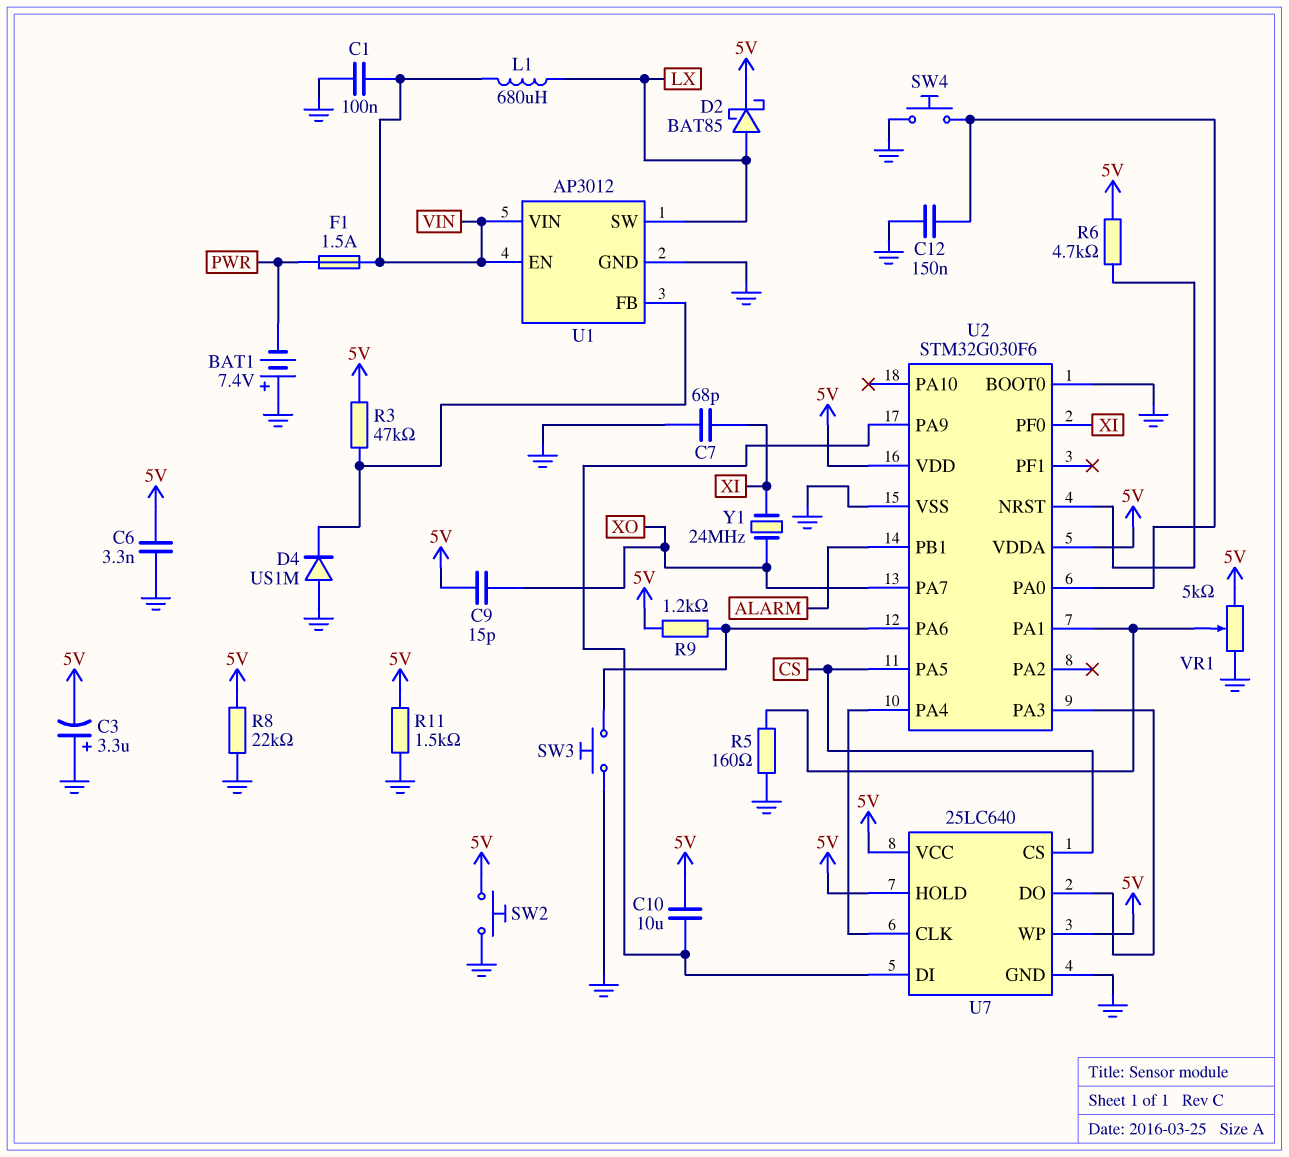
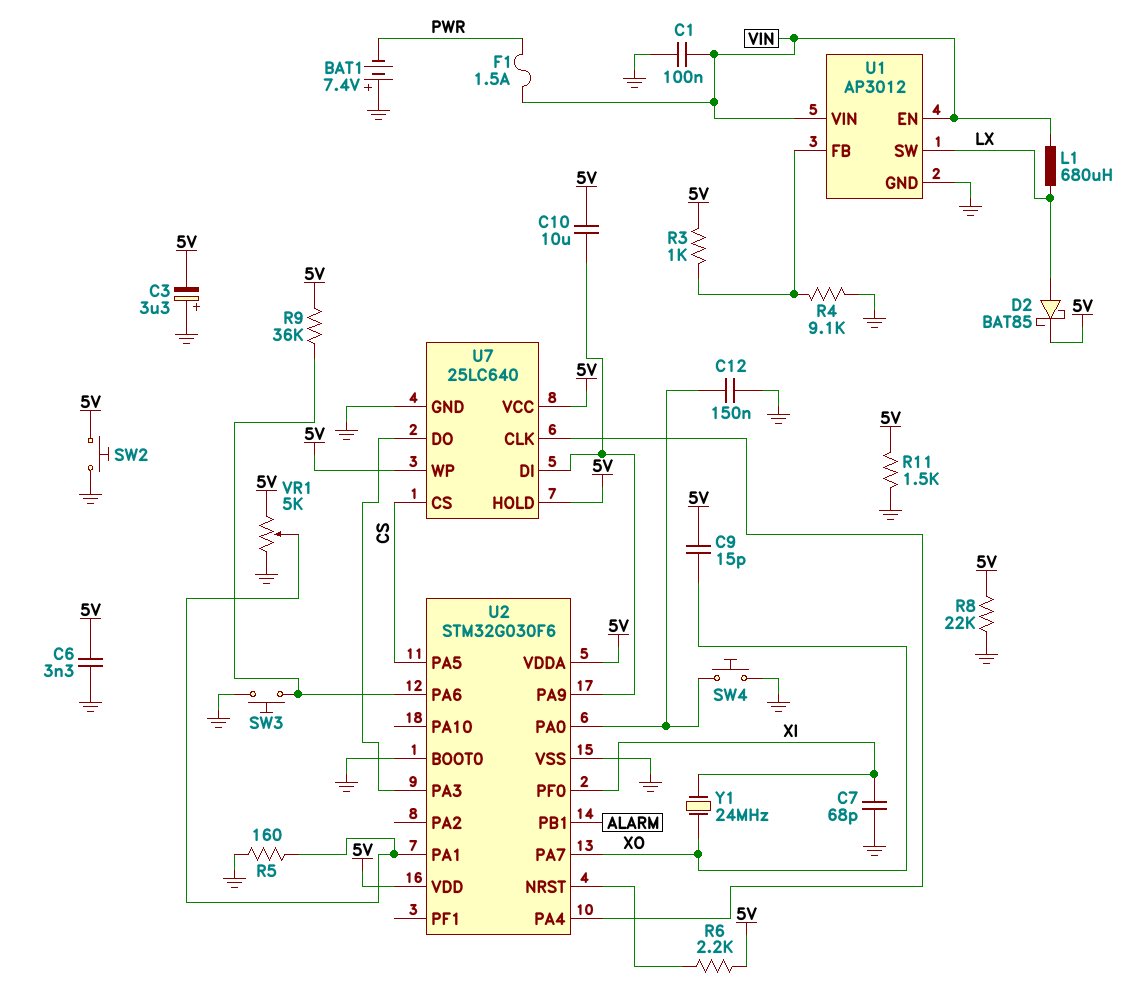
D4: diode US1M (A GND, K U1/FB) -> none
R3: 47k (5V, U1/FB) -> 1k (5V, U1/FB)
R4: none -> 9.1k (GND, U1/FB)
R6: 4.7k (5V, U2/NRST) -> 2.2k (5V, U2/NRST)
R9: 1.2k (5V, U2/PA6) -> 36k (5V, U2/PA6)

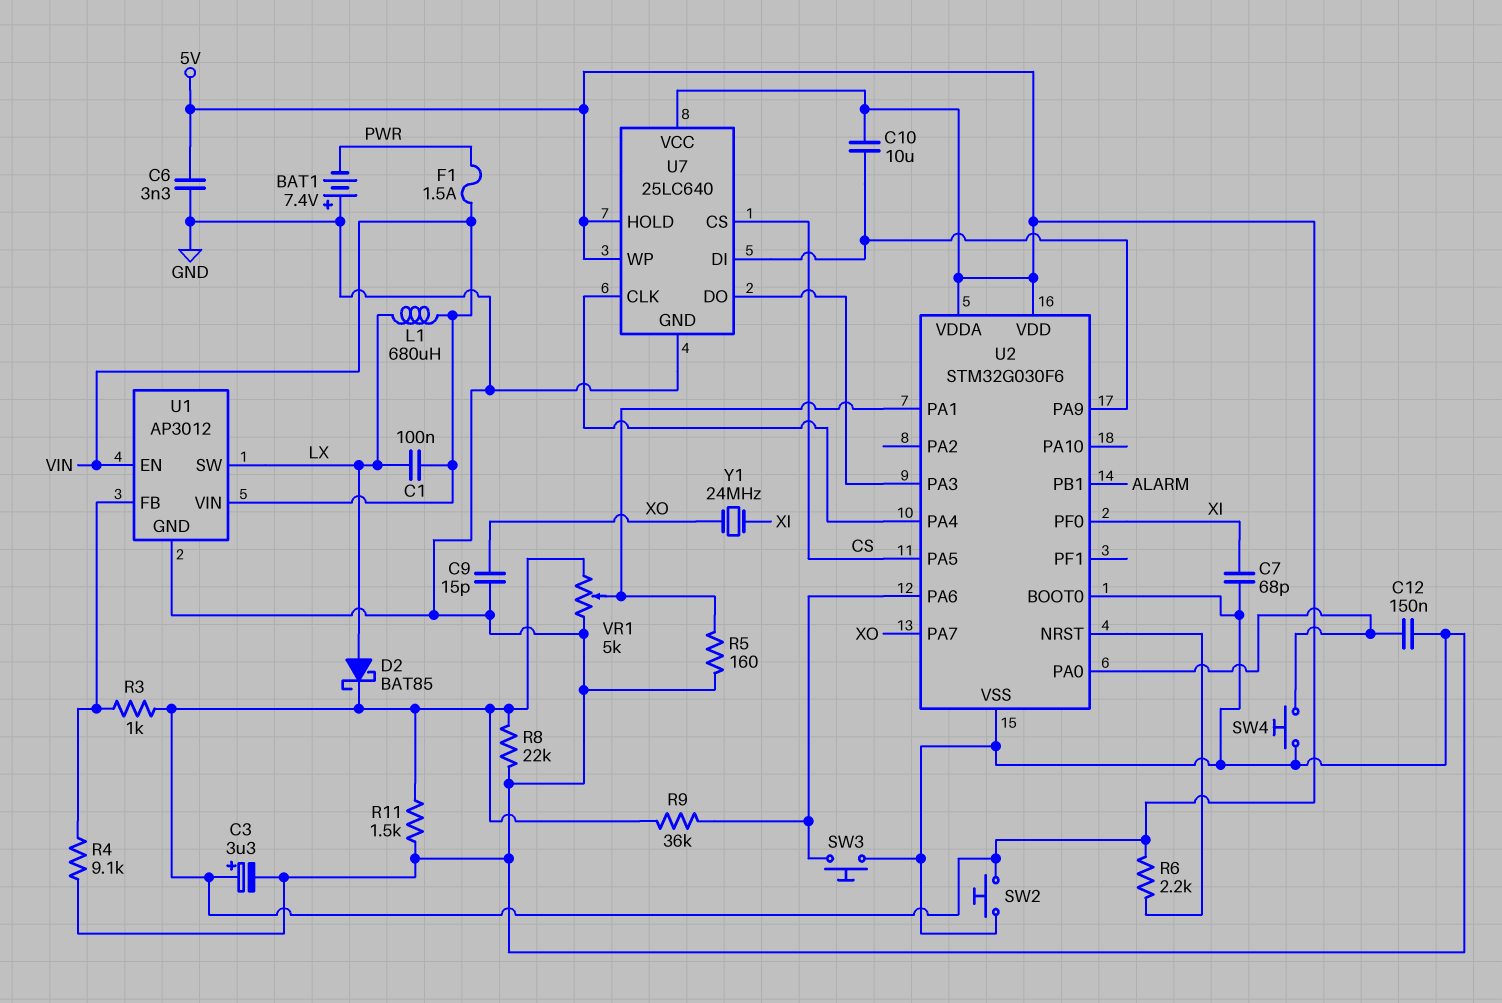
C1: 100nF (GND, VIN) -> 100nF (LX, VIN)
C3: 3.3uF (plus GND, minus 5V) -> 3.3uF (plus 5V, minus GND)
C9: 15pF (5V, XO) -> 15pF (GND, XO)

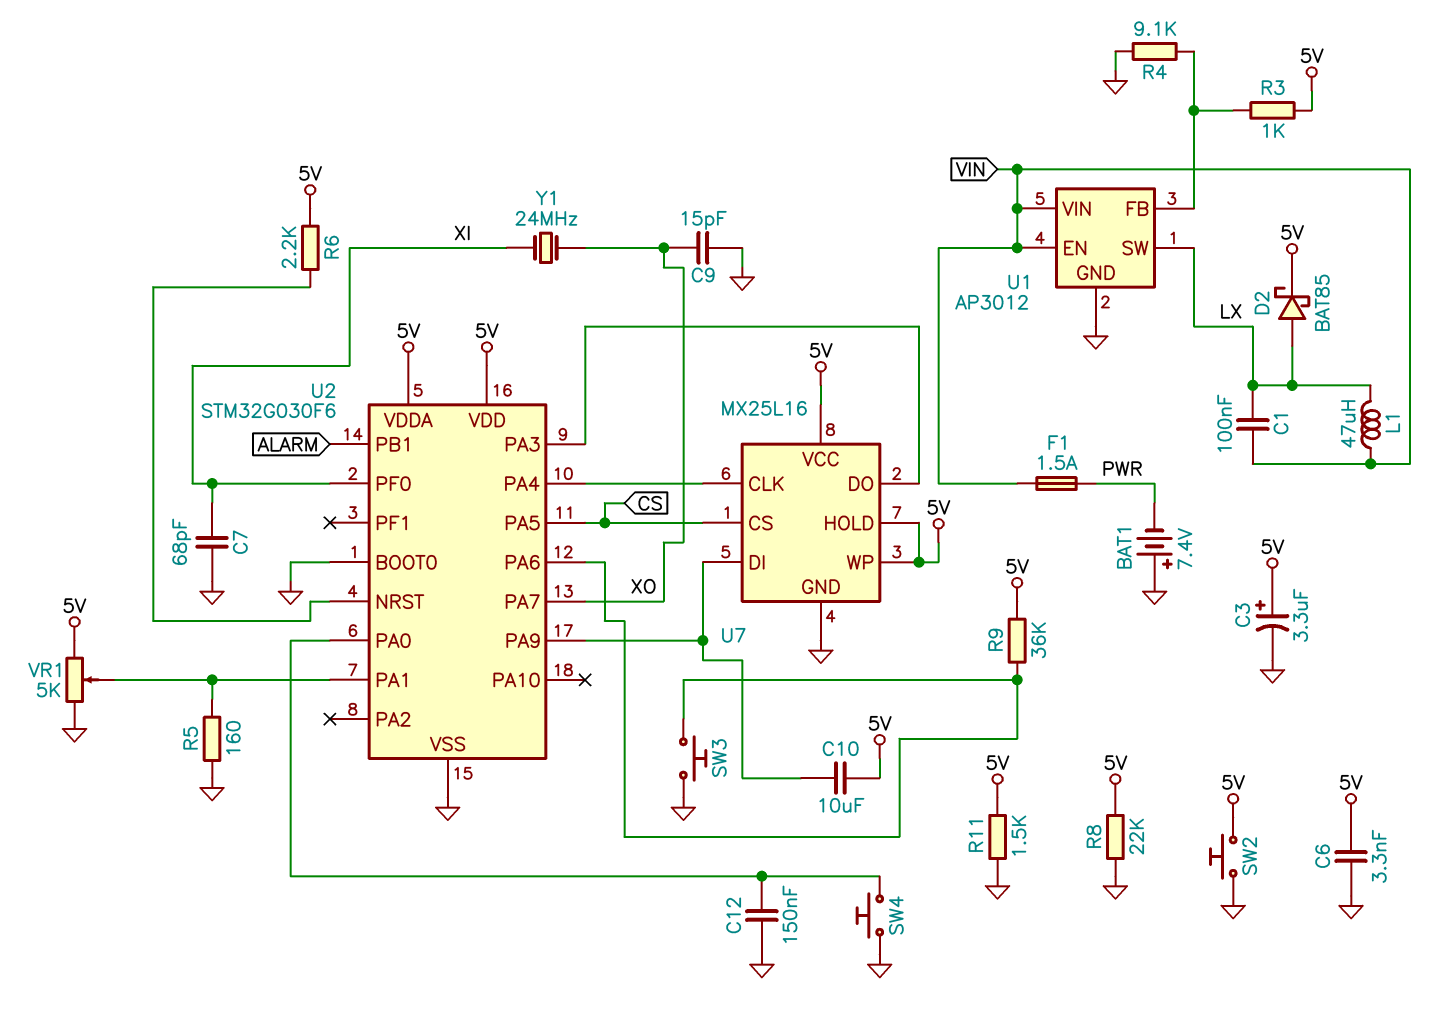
L1: 680uH (LX, VIN) -> 47uH (LX, VIN)
U7: 25LC640 -> MX25L16

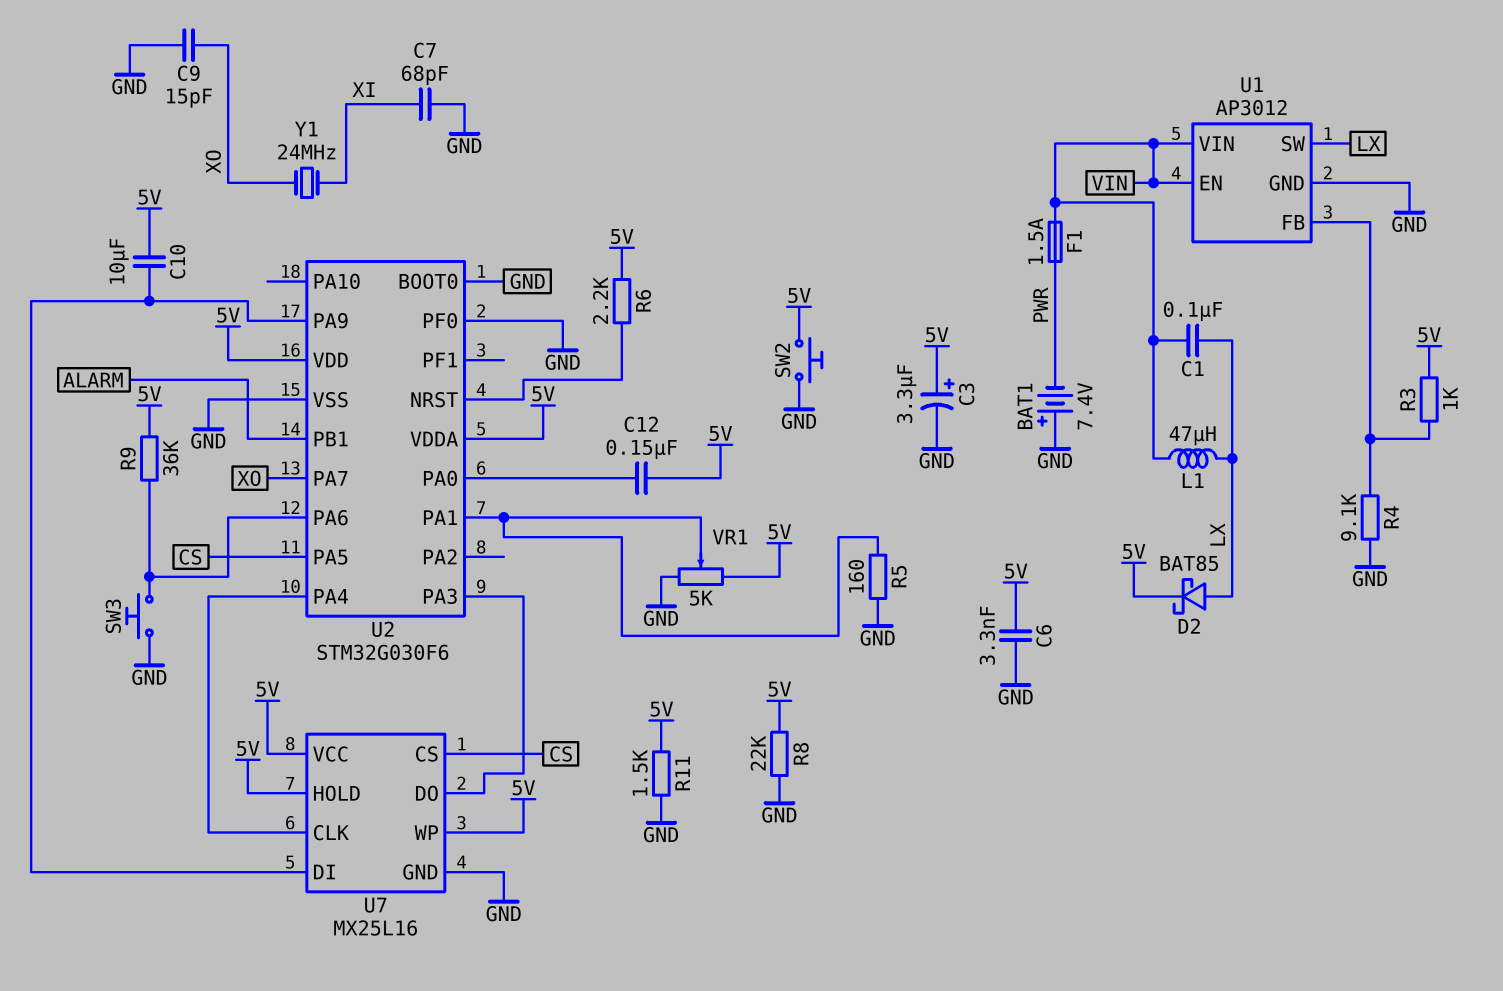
C12: 150nF (GND, U2/PA0) -> 150nF (5V, U2/PA0)
SW4: button (GND, U2/PA0) -> none
U2 pin PF0: XI -> GND

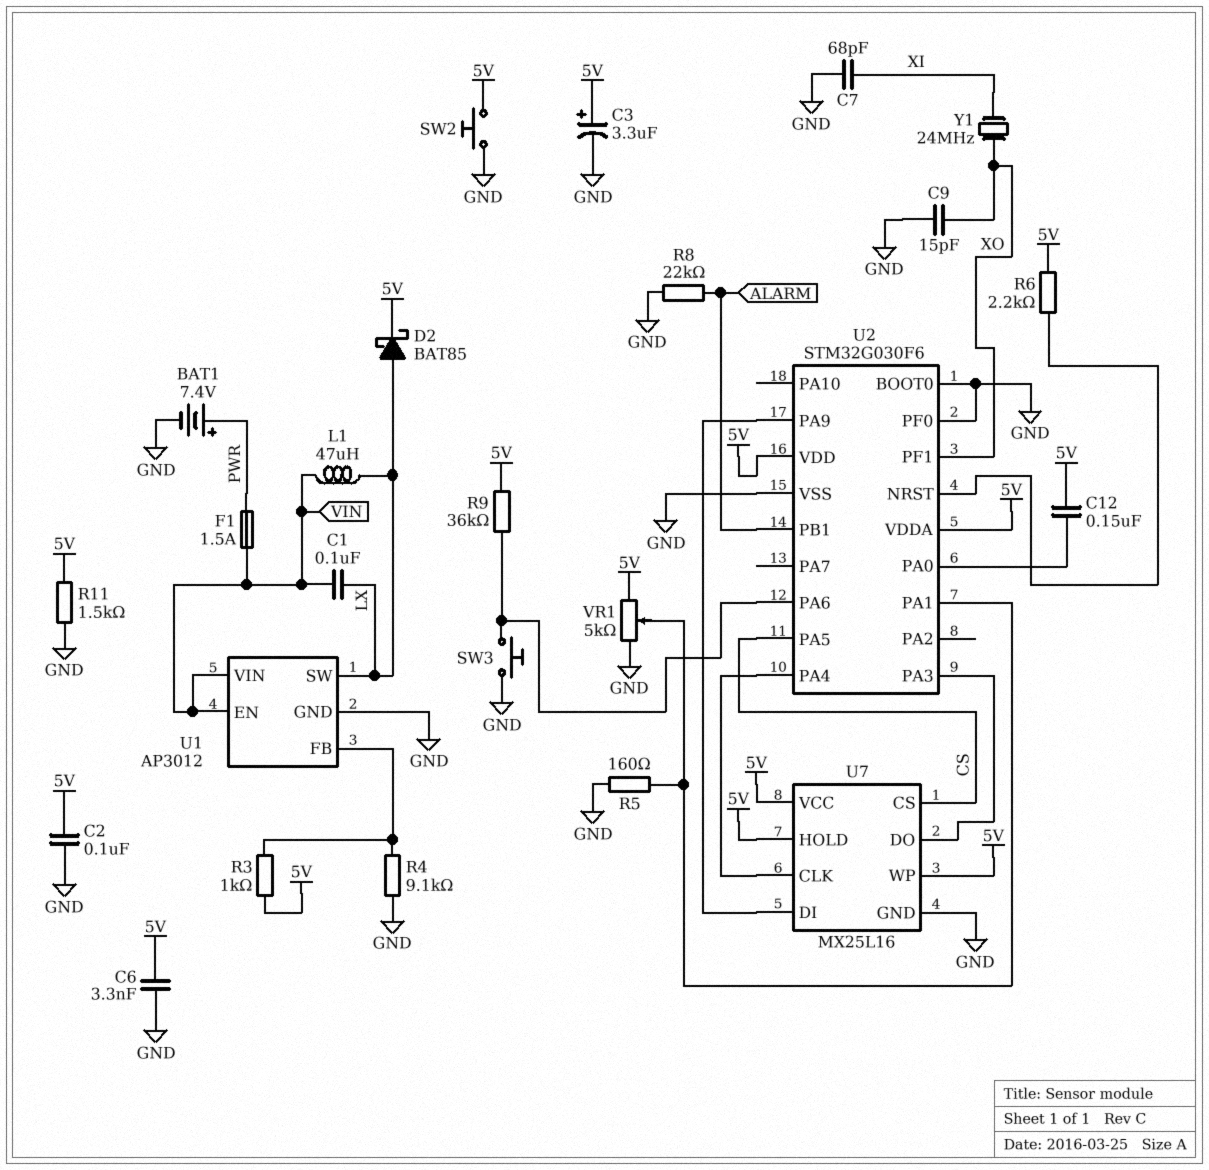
BAT1: 7.4V (plus GND, minus PWR) -> 7.4V (plus PWR, minus GND)
C2: none -> 100nF (5V, GND)
C10: 10uF (5V, U2/PA9) -> none
R8: 22k (5V, GND) -> 22k (ALARM, GND)
U2 pin PA7: XO -> none
U2 pin PF1: none -> XO

